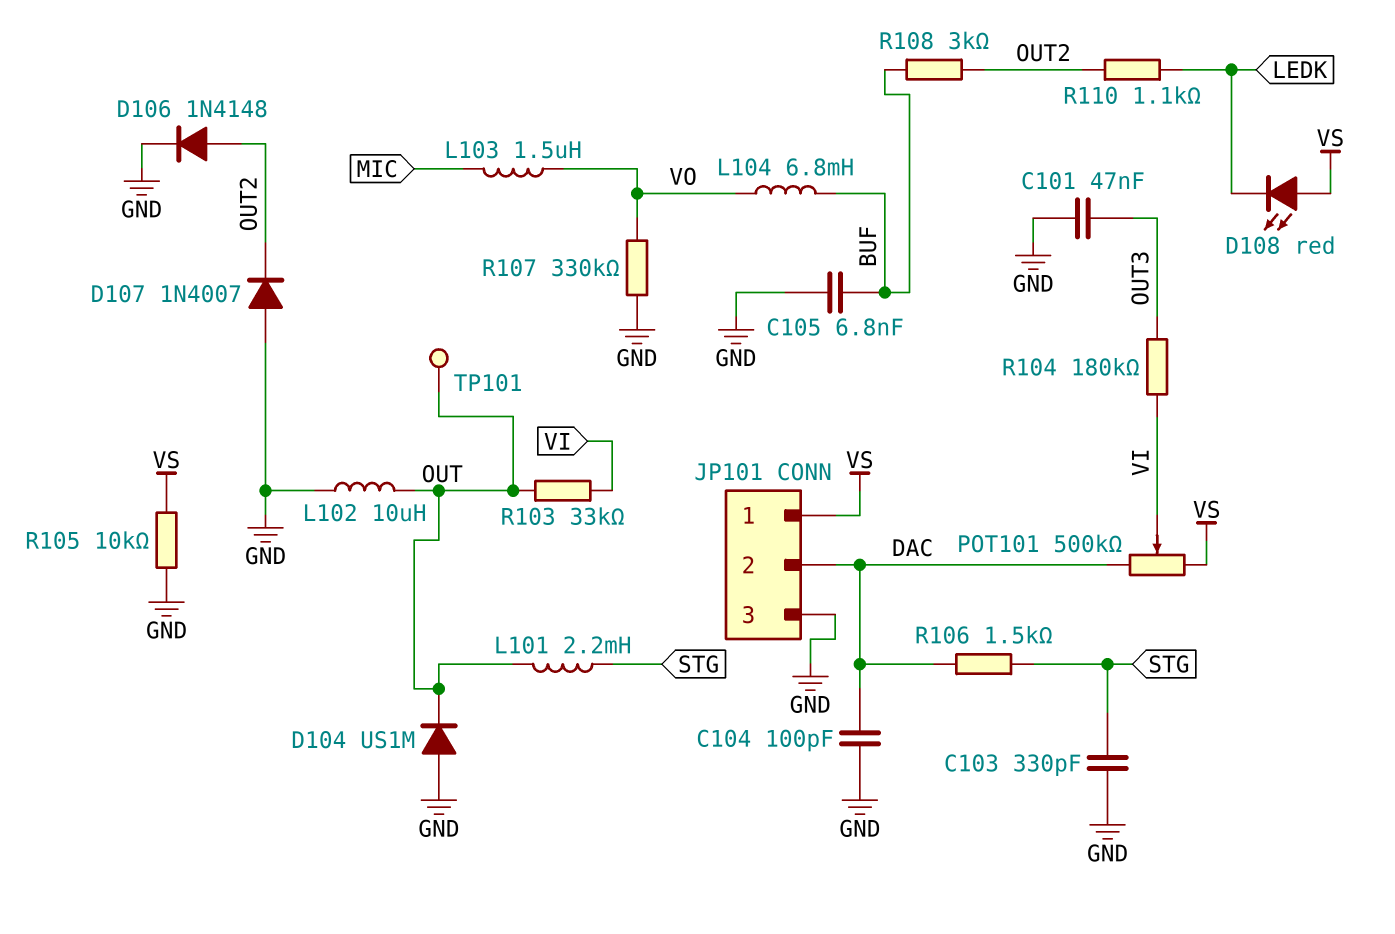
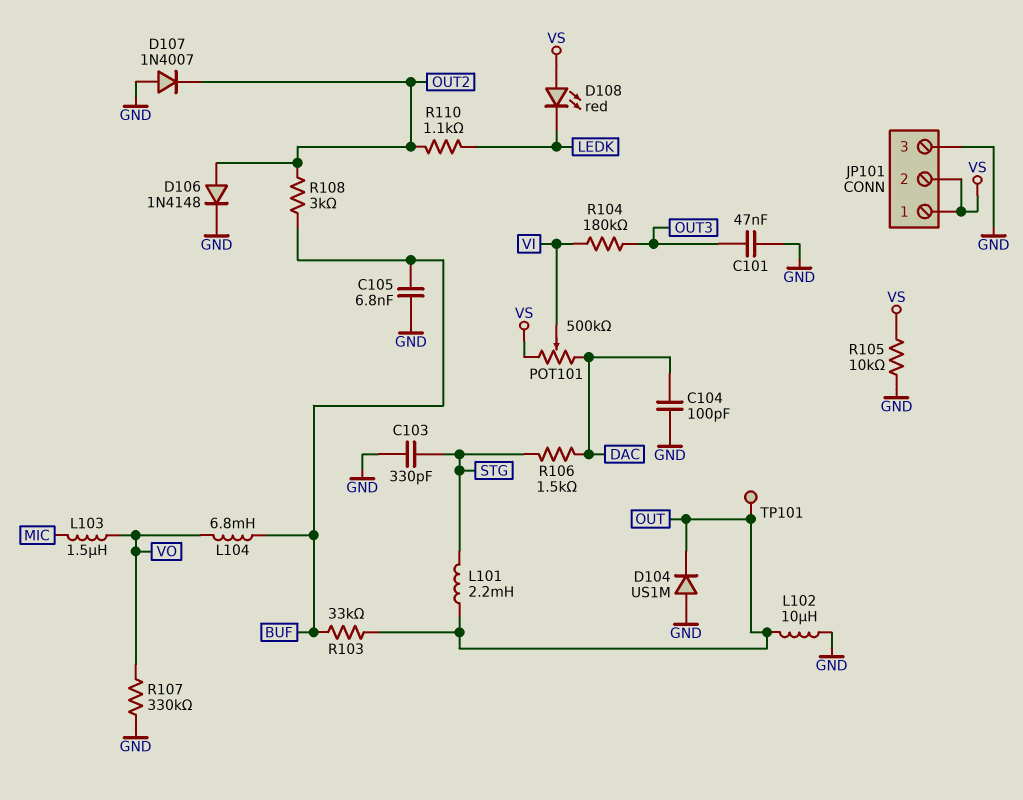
JP101 pin 2: DAC -> VS
R103: 33k (OUT, VI) -> 33k (BUF, OUT)

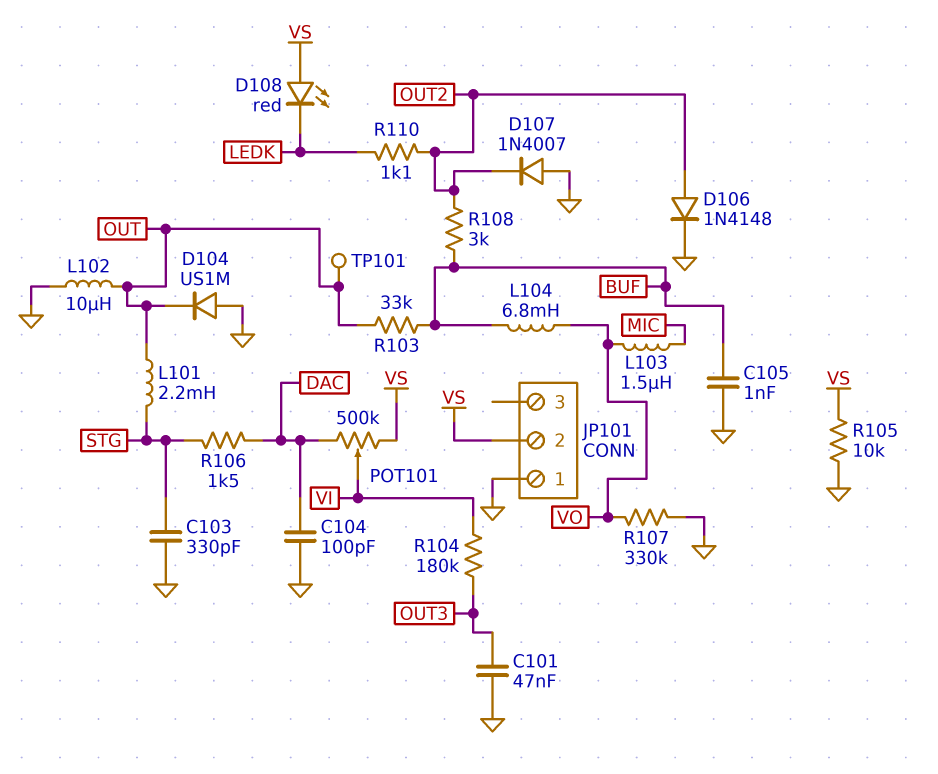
C105: 6.8nF (BUF, GND) -> 1nF (BUF, GND)
JP101 pin 1: VS -> GND
JP101 pin 3: GND -> none

